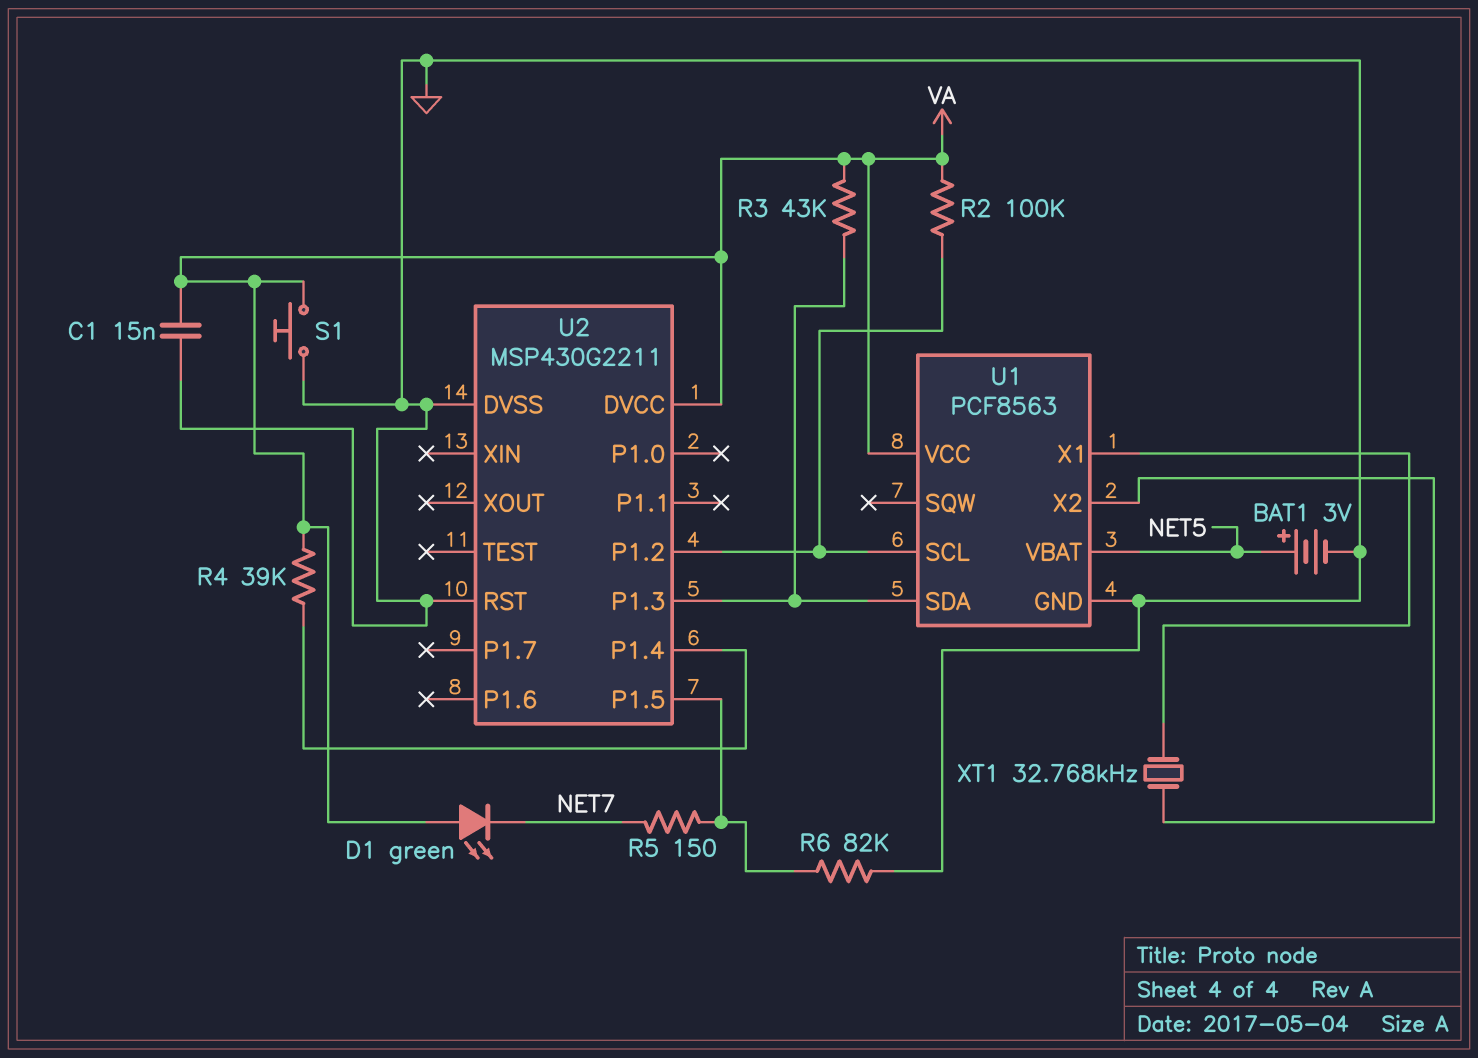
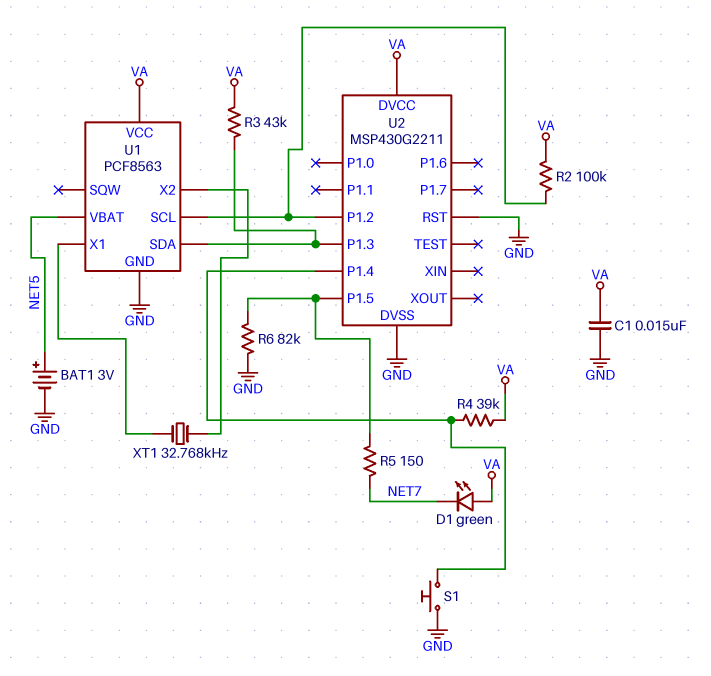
S1: button (GND, VA) -> button (GND, U2/P1.4)

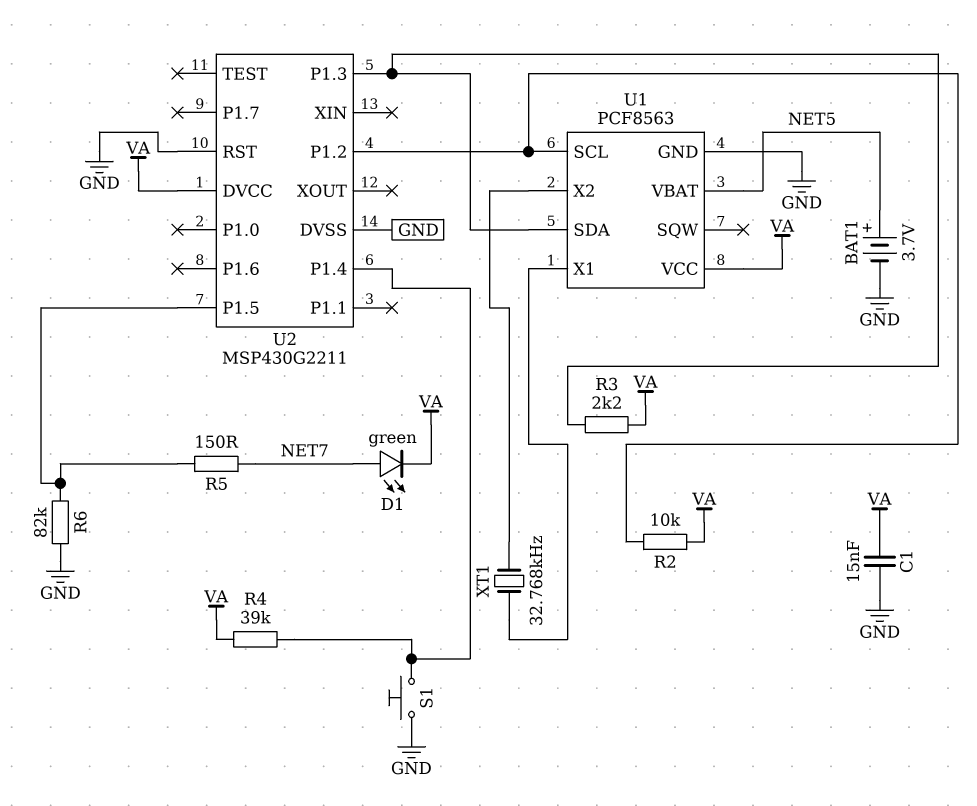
BAT1: 3V (plus NET5, minus GND) -> 3.7V (plus NET5, minus GND)
D1: LED green (A VA, K NET7) -> LED green (A NET7, K VA)
R2: 100k (U1/SCL, VA) -> 10k (U1/SCL, VA)
R3: 43k (U1/SDA, VA) -> 2.2k (U1/SDA, VA)

